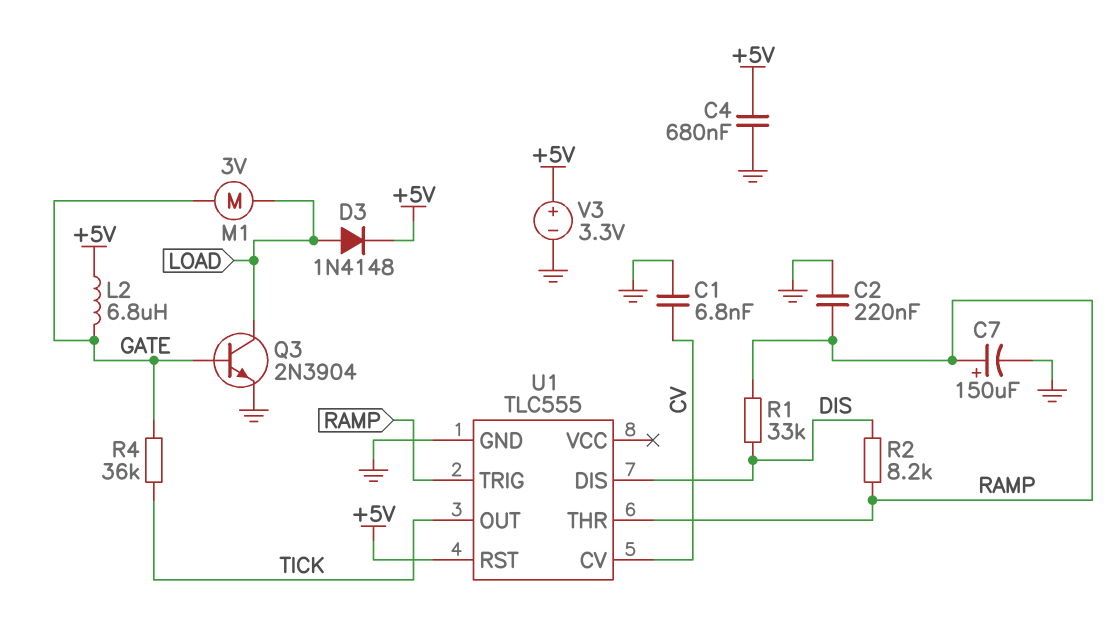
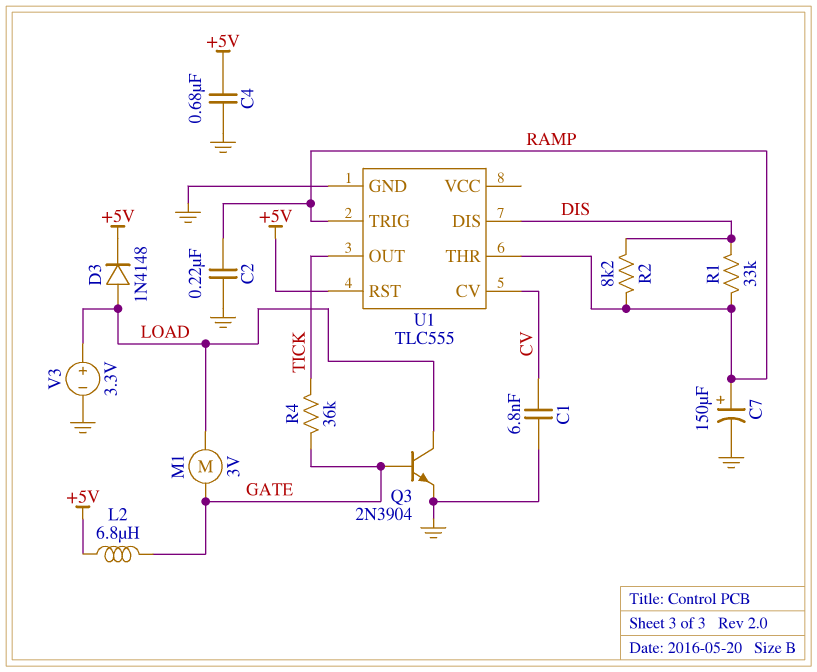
V3: 3.3V (plus +5V, minus GND) -> 3.3V (plus LOAD, minus GND)

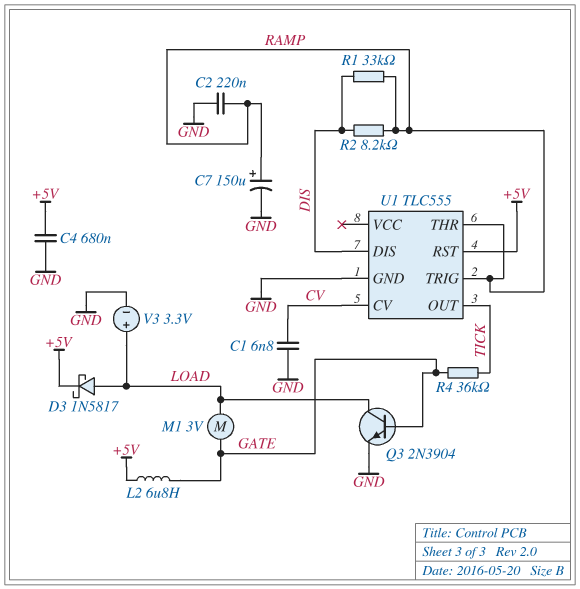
D3: diode 1N4148 (A LOAD, K +5V) -> schottky 1N5817 (A LOAD, K +5V)

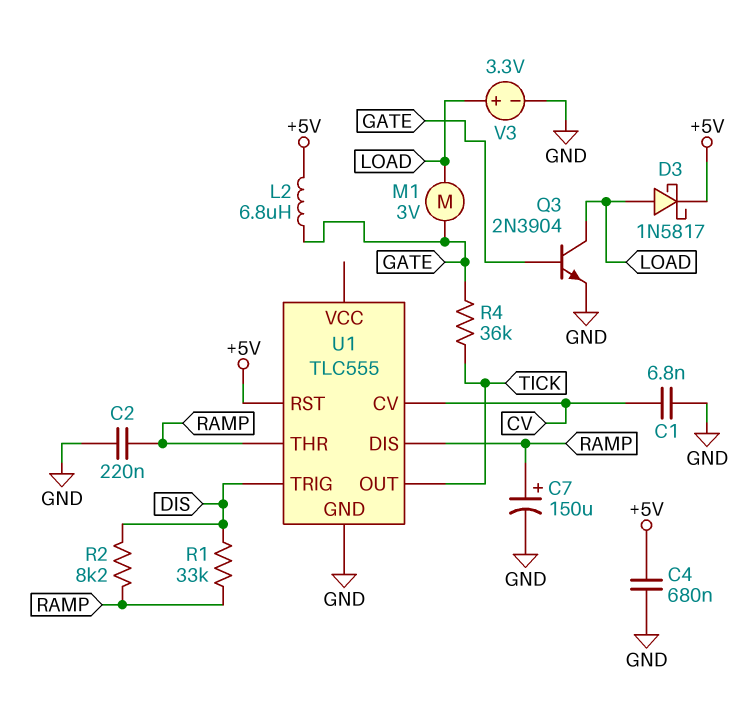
U1 pin DIS: DIS -> RAMP
U1 pin TRIG: RAMP -> DIS

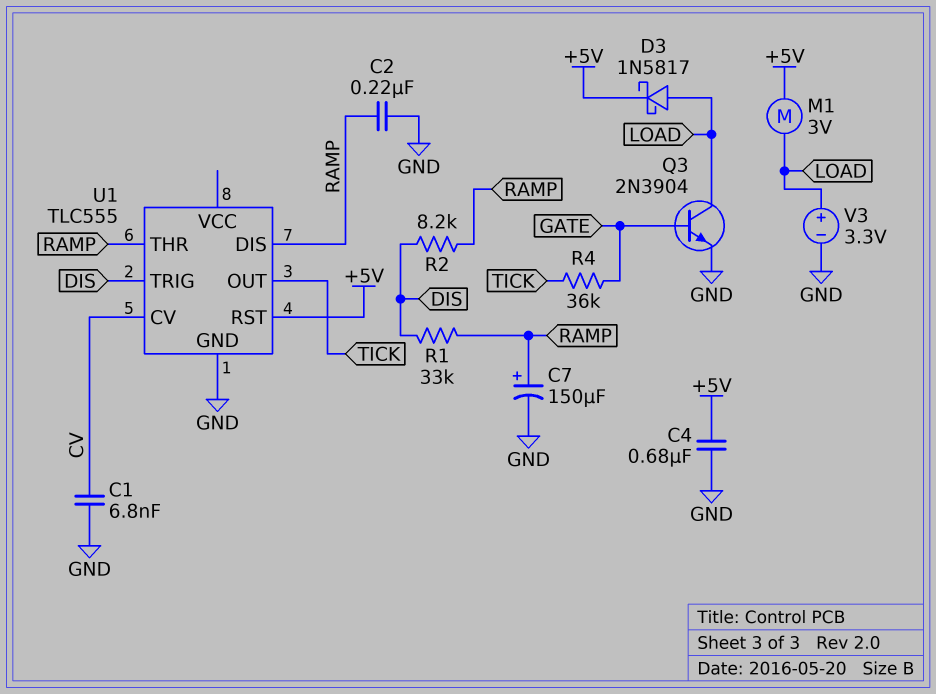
L2: 6.8uH (+5V, GATE) -> none
M1: motor 3V (GATE, LOAD) -> motor 3V (+5V, LOAD)

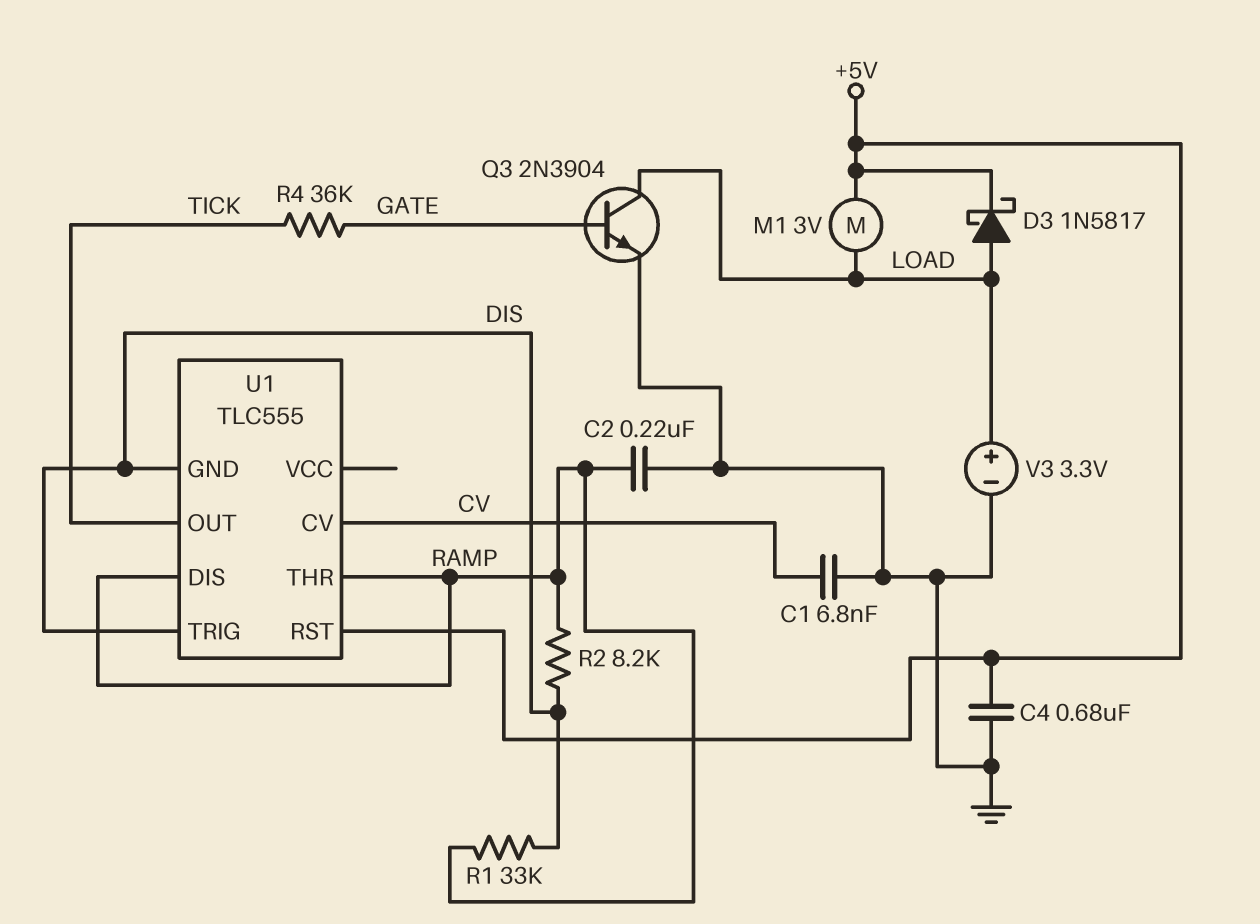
C7: 150uF (plus RAMP, minus GND) -> none
U1 pin GND: GND -> DIS

